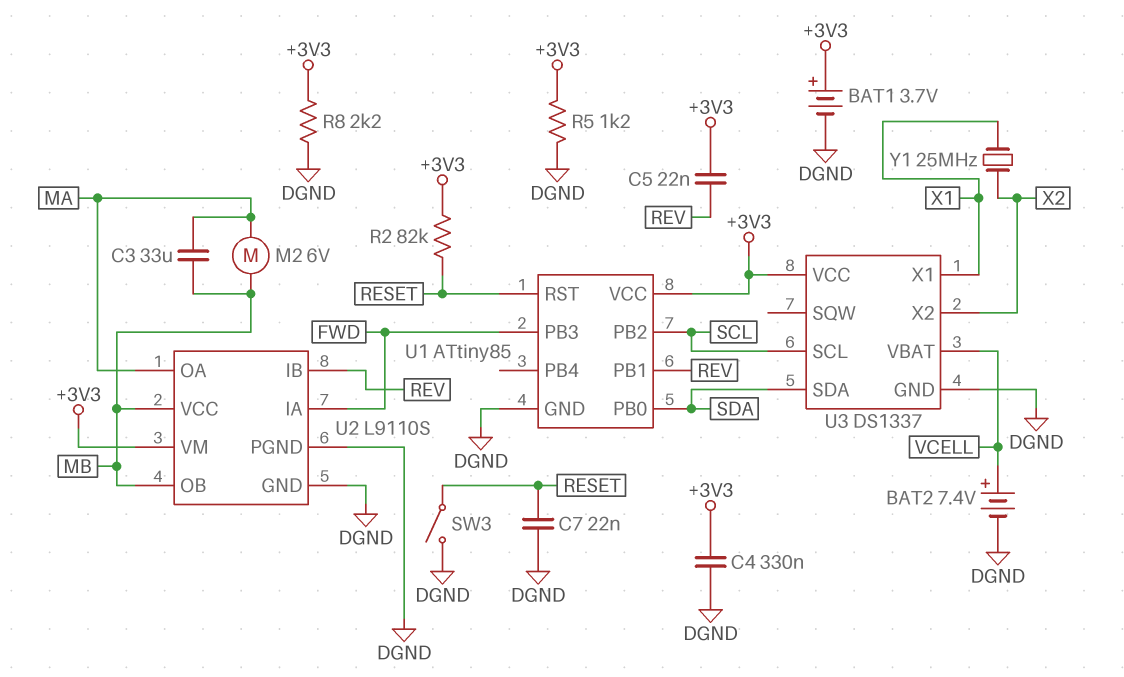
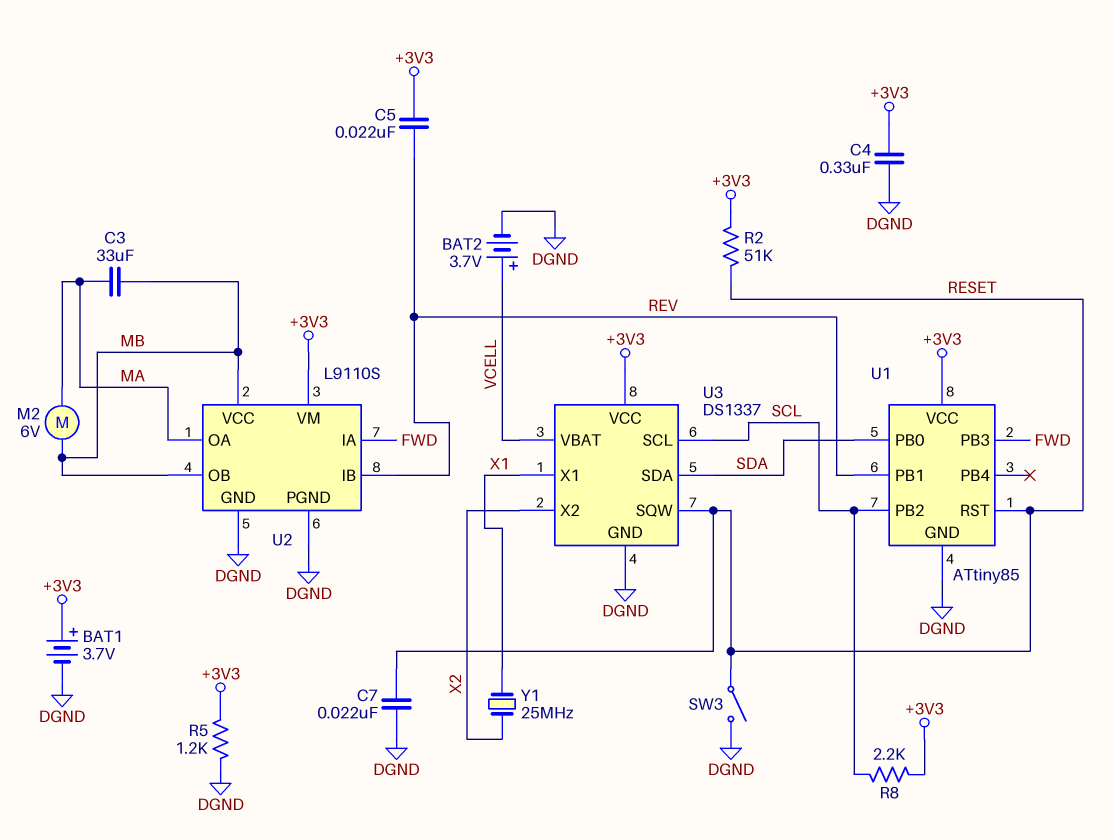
BAT2: 7.4V (plus VCELL, minus DGND) -> 3.7V (plus VCELL, minus DGND)
R2: 82k (+3V3, RESET) -> 51k (+3V3, RESET)
R8: 2.2k (+3V3, DGND) -> 2.2k (+3V3, SCL)
U3 pin SQW: none -> RESET

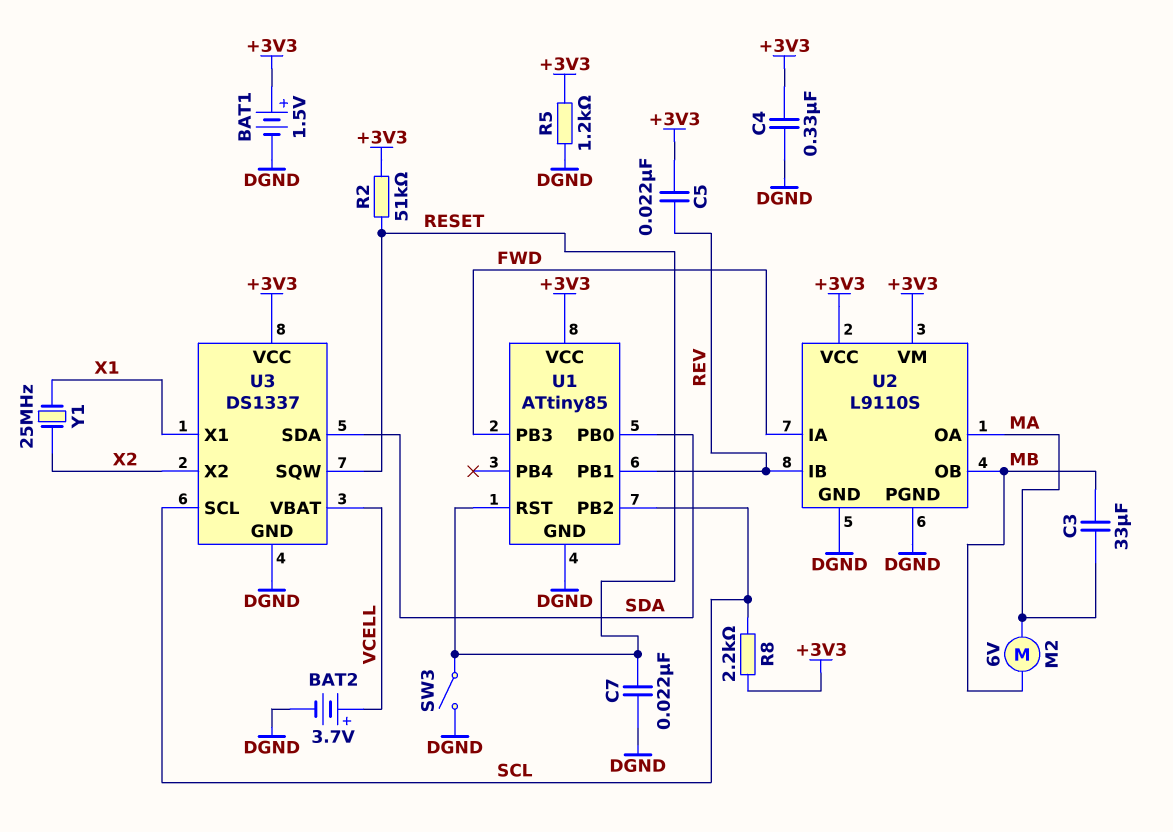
BAT1: 3.7V (plus +3V3, minus DGND) -> 1.5V (plus +3V3, minus DGND)
U2 pin VCC: MB -> +3V3

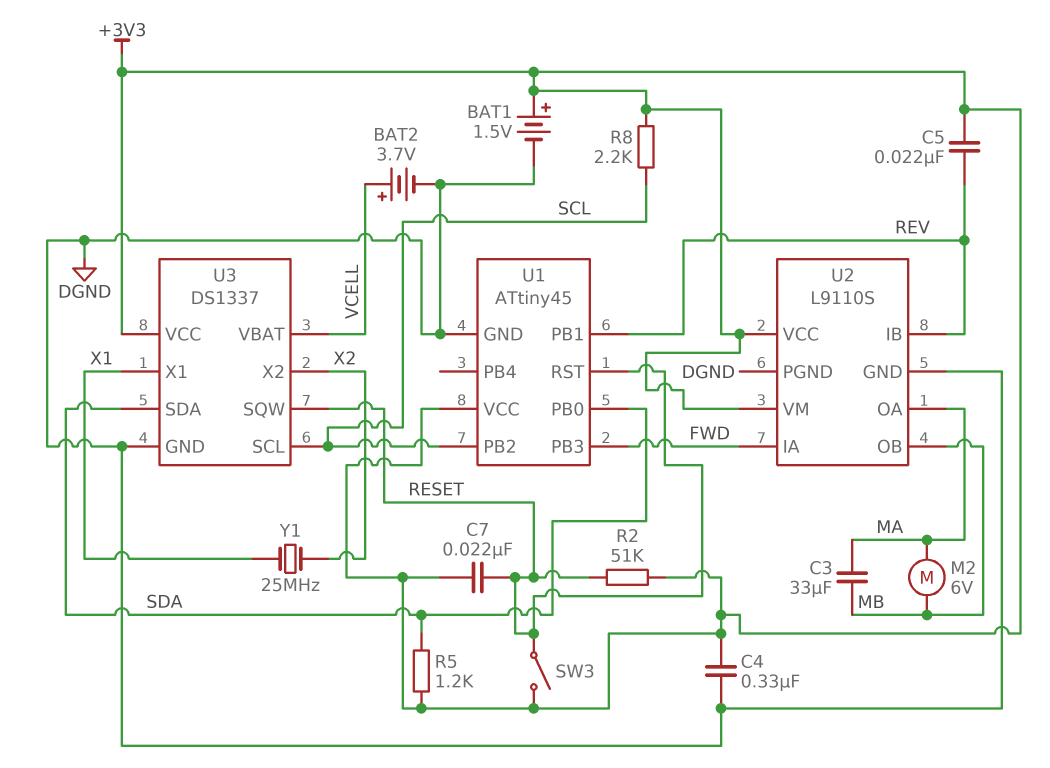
C7: 22nF (DGND, RESET) -> 22nF (+3V3, RESET)
R5: 1.2k (+3V3, DGND) -> 1.2k (+3V3, SDA)
SW3: switch (DGND, RESET) -> switch (+3V3, RESET)
U1: ATtiny85 -> ATtiny45

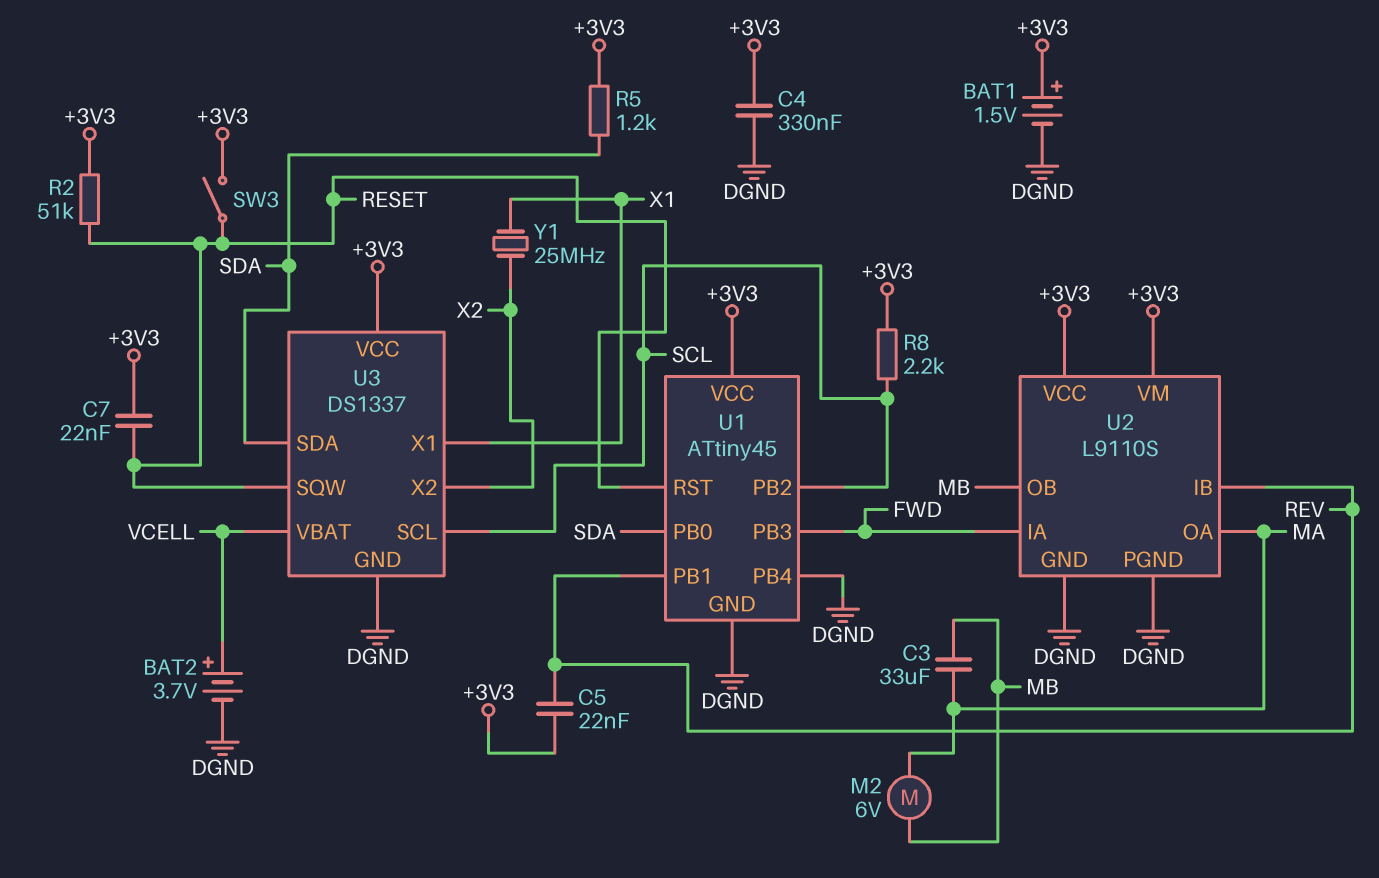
U1 pin PB4: none -> DGND

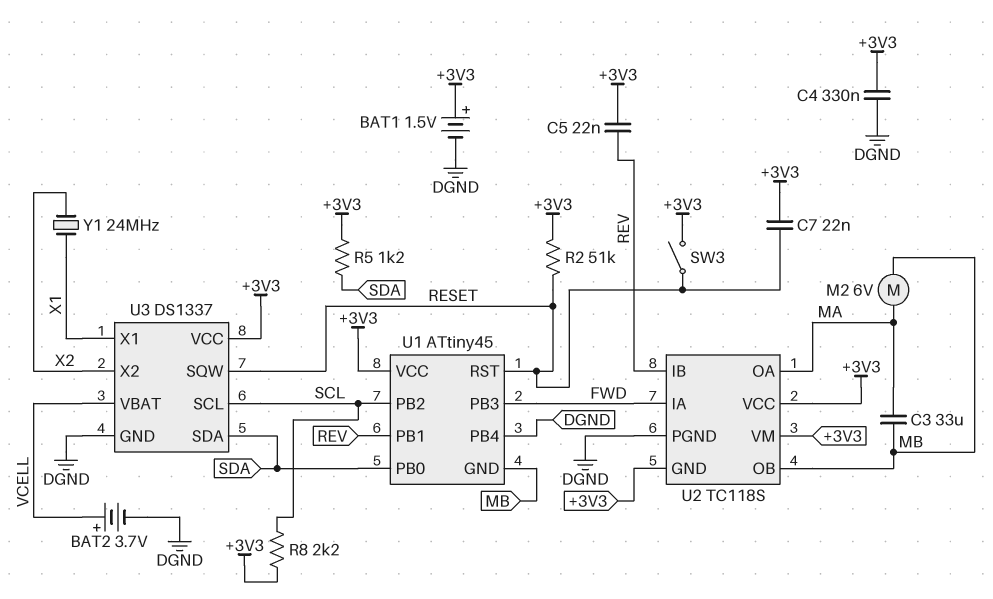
U1 pin GND: DGND -> MB
U2: L9110S -> TC118S
U2 pin GND: DGND -> +3V3
Y1: 25MHz (X1, X2) -> 24MHz (X1, X2)

